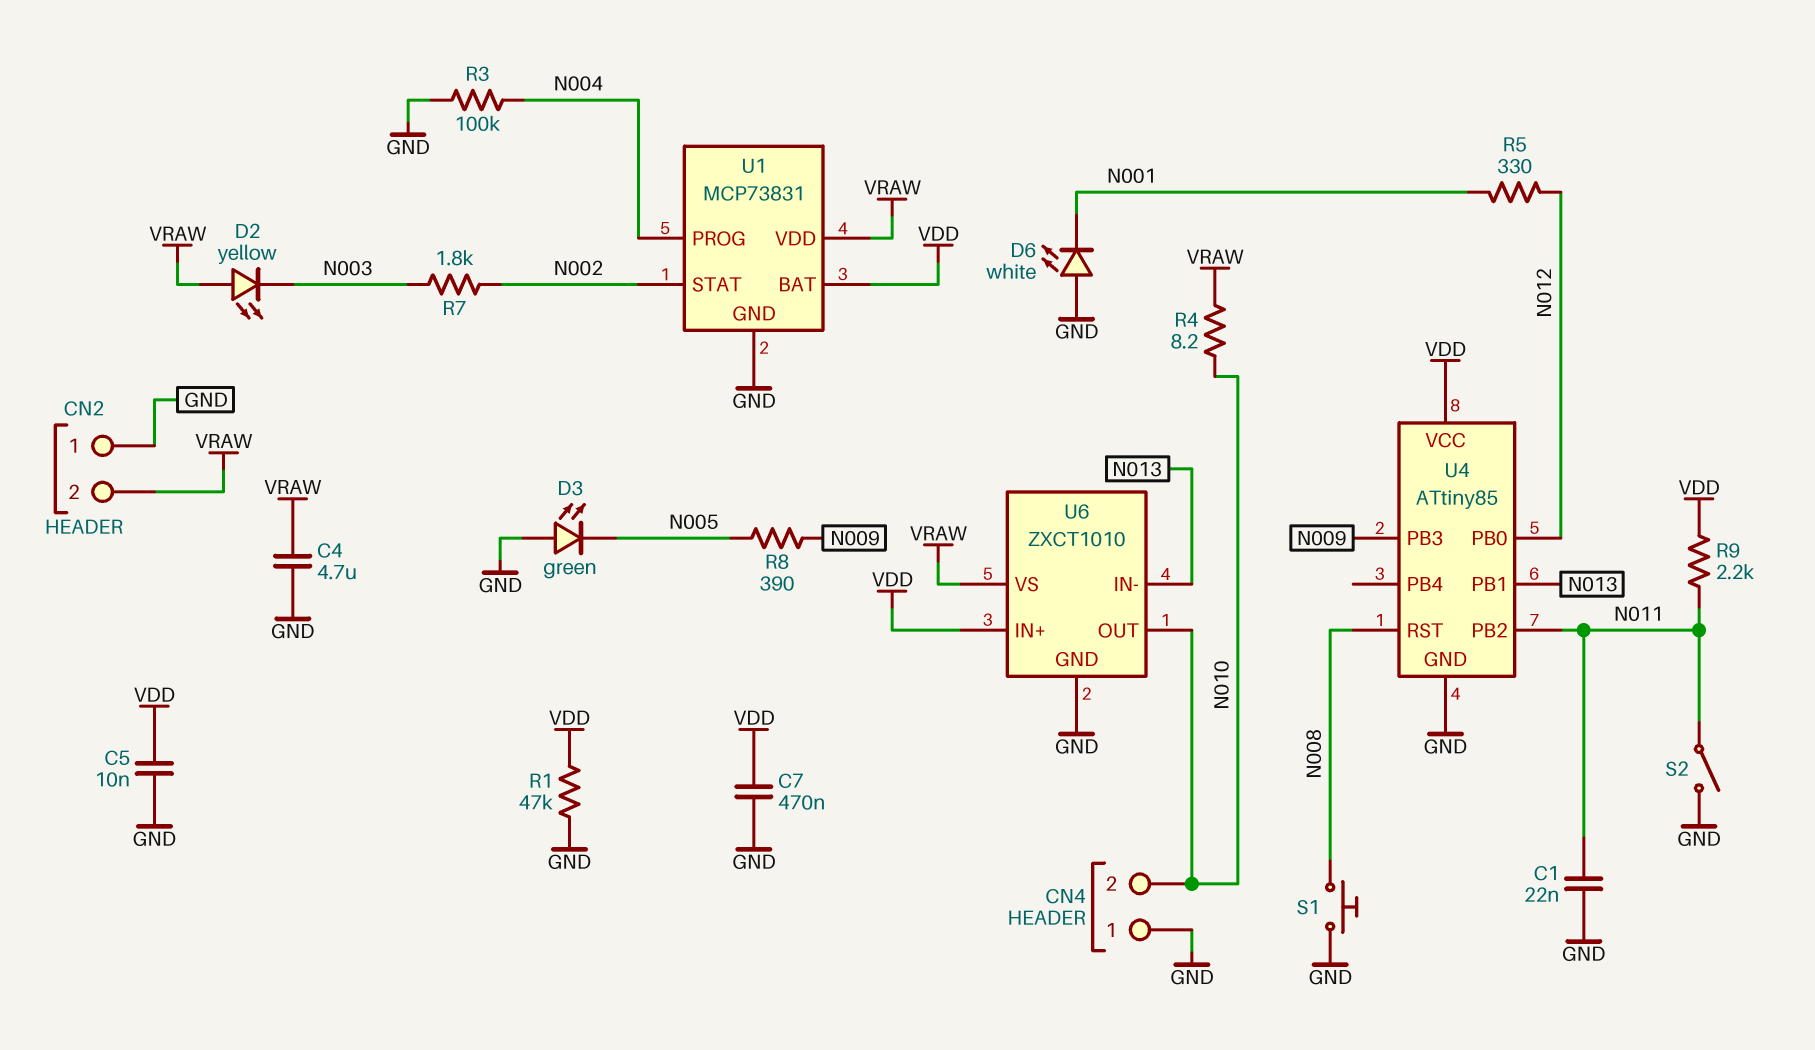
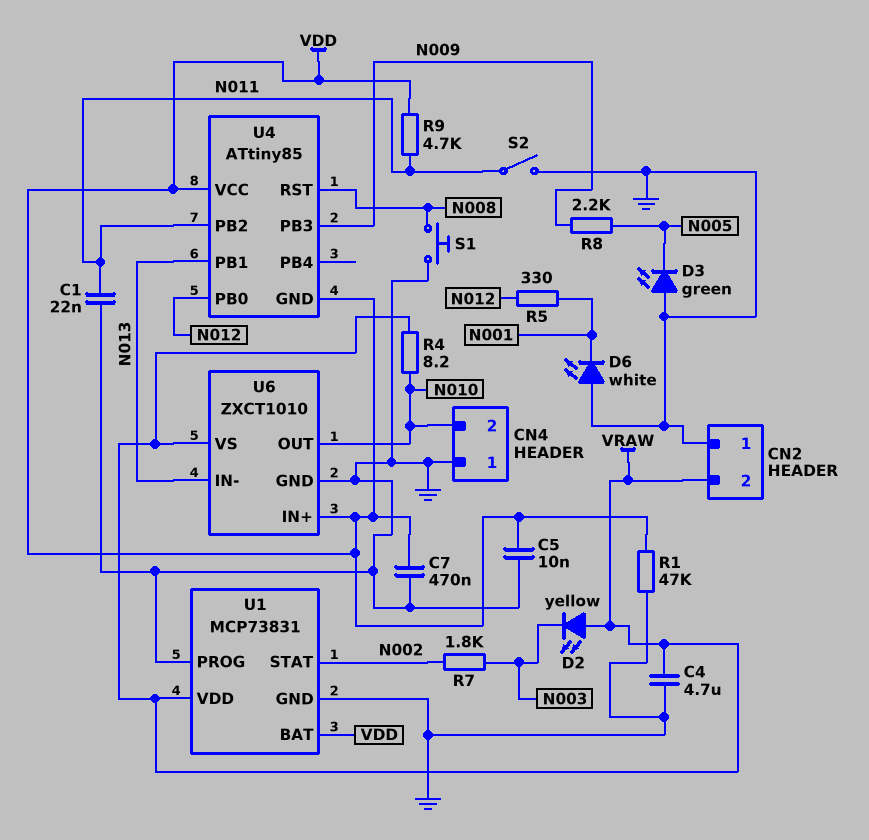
R3: 100k (GND, N004) -> none
R8: 390 (N005, N009) -> 2.2k (N005, N009)
R9: 2.2k (N011, VDD) -> 4.7k (N011, VDD)
U1 pin PROG: N004 -> GND
U4 pin GND: GND -> VDD

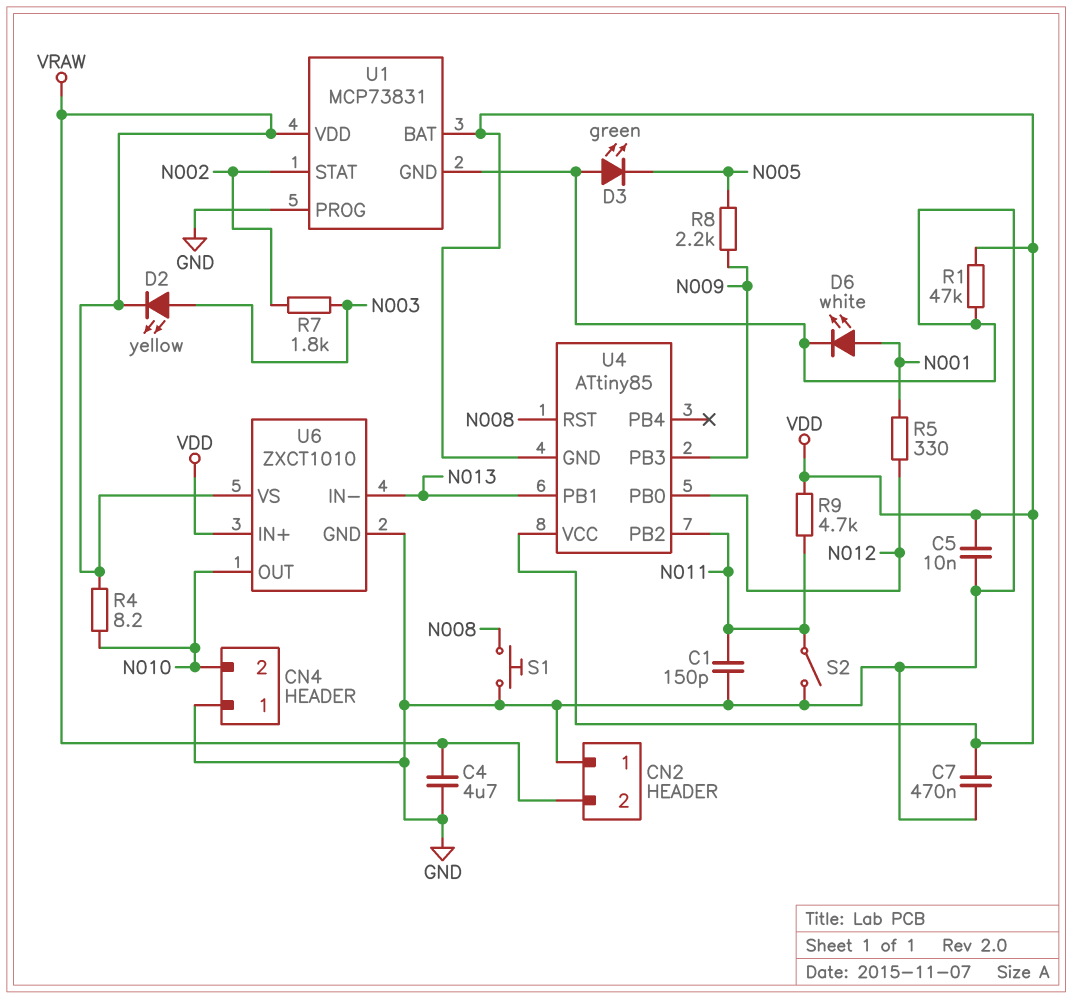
C1: 22nF (GND, N011) -> 150pF (GND, N011)
D2: LED yellow (A VRAW, K N003) -> LED yellow (A N003, K VRAW)
D6: LED white (A GND, K N001) -> LED white (A N001, K GND)

